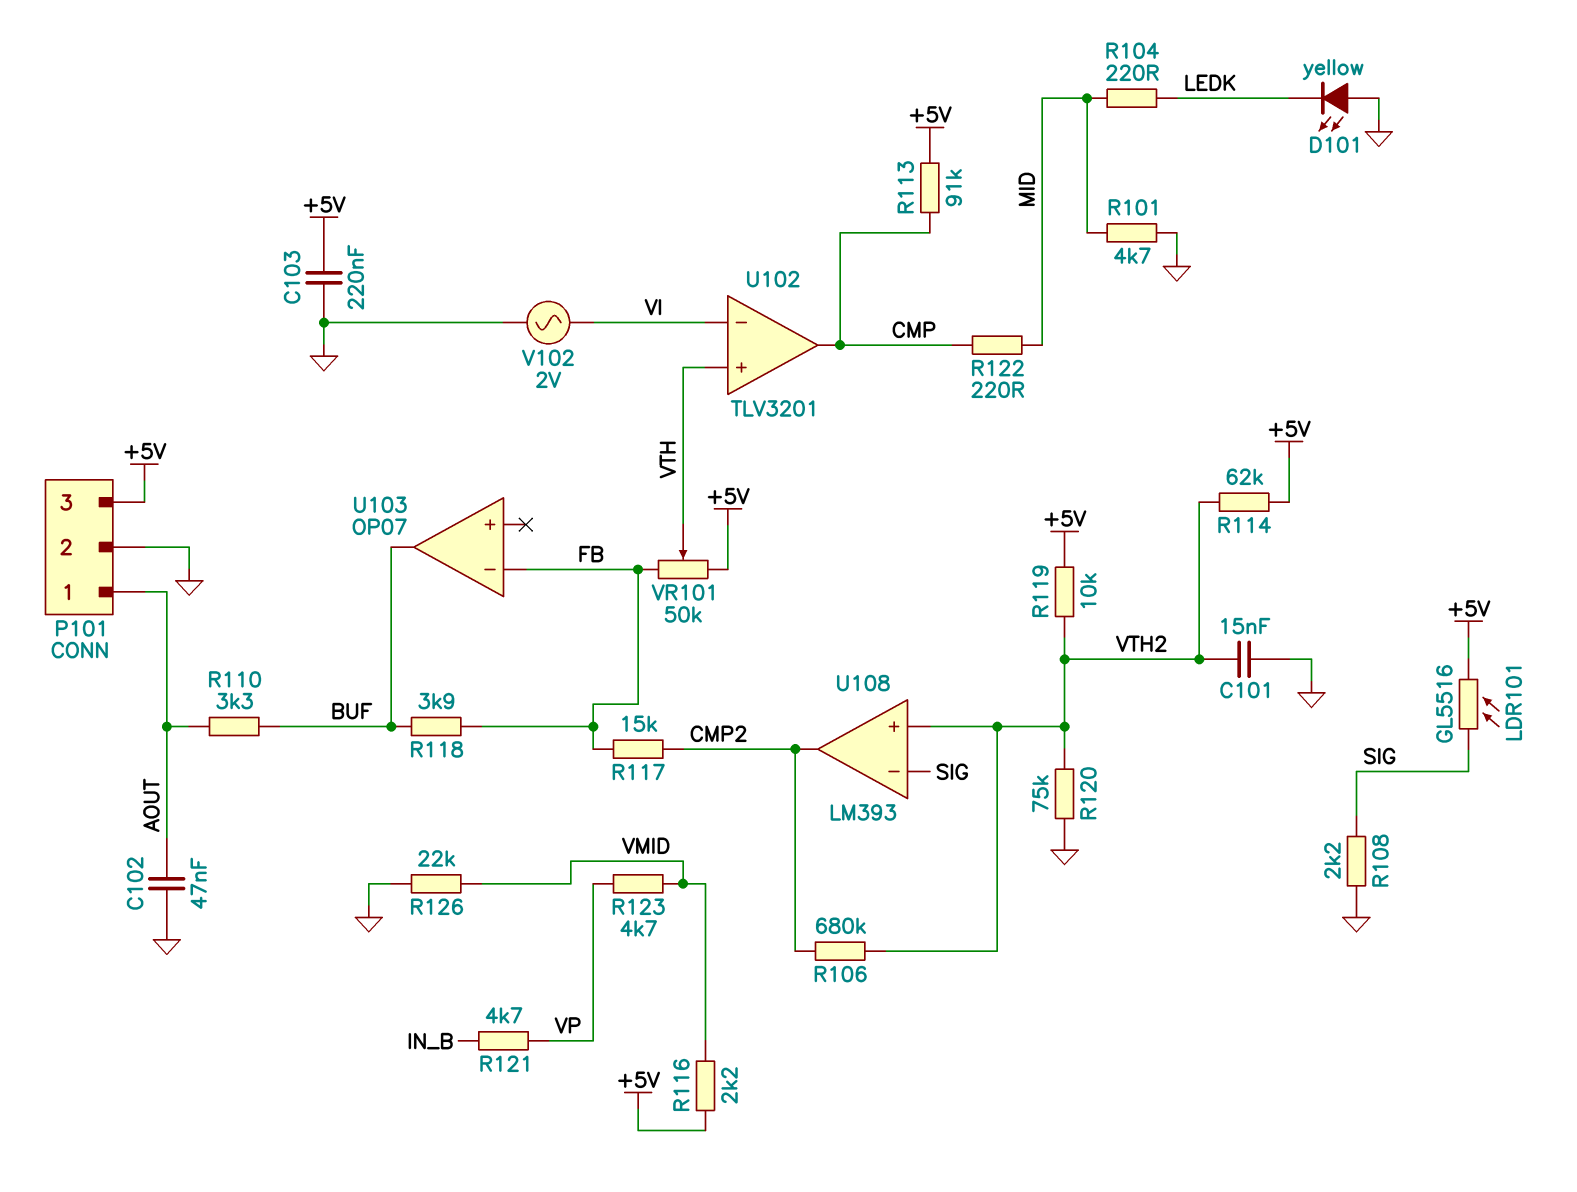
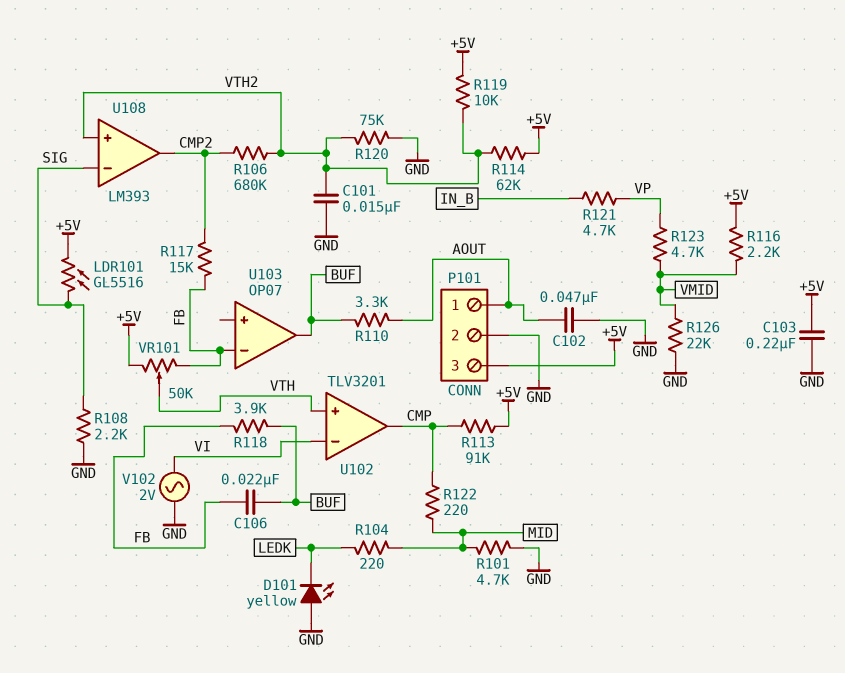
C106: none -> 22nF (BUF, FB)

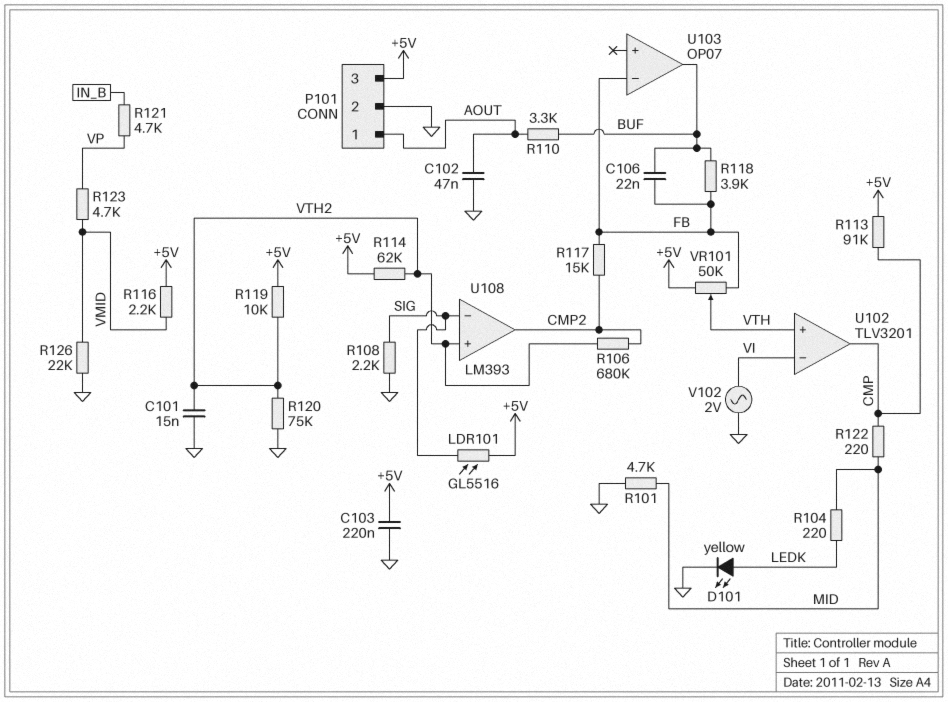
D101: LED yellow (A GND, K LEDK) -> LED yellow (A LEDK, K GND)

